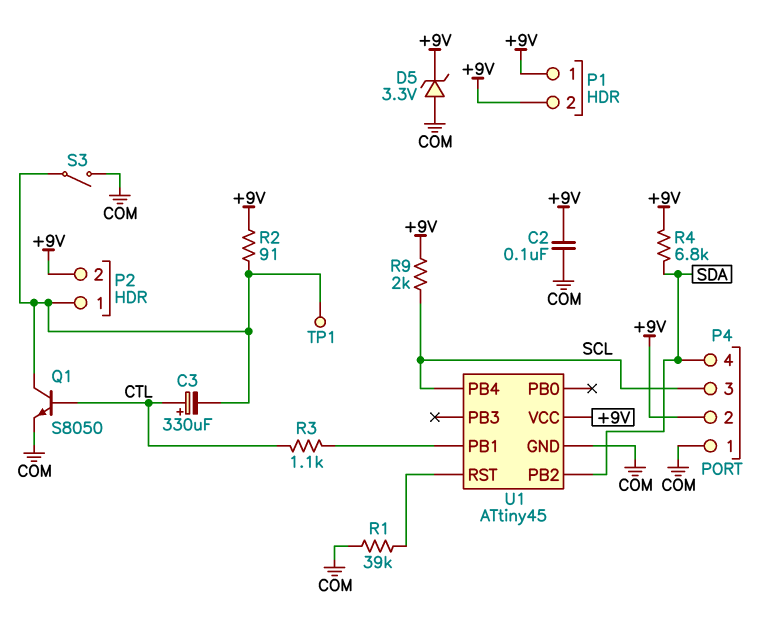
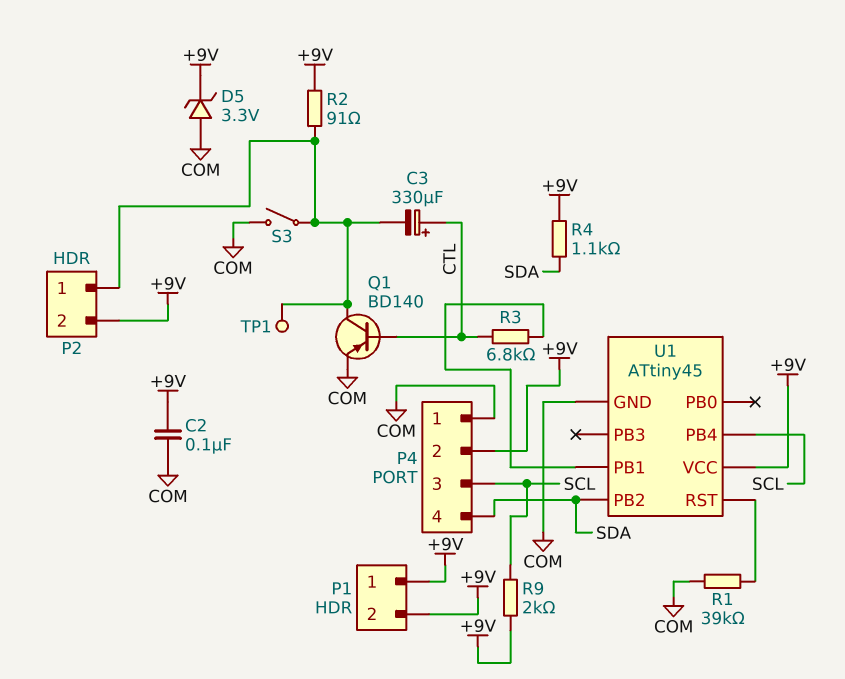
Q1: NPN S8050 (B CTL, C P2/1, E COM) -> PNP BD140 (B CTL, C P2/1, E COM)
R3: 1.1k (CTL, U1/PB1) -> 6.8k (CTL, U1/PB1)
R4: 6.8k (+9V, SDA) -> 1.1k (+9V, SDA)

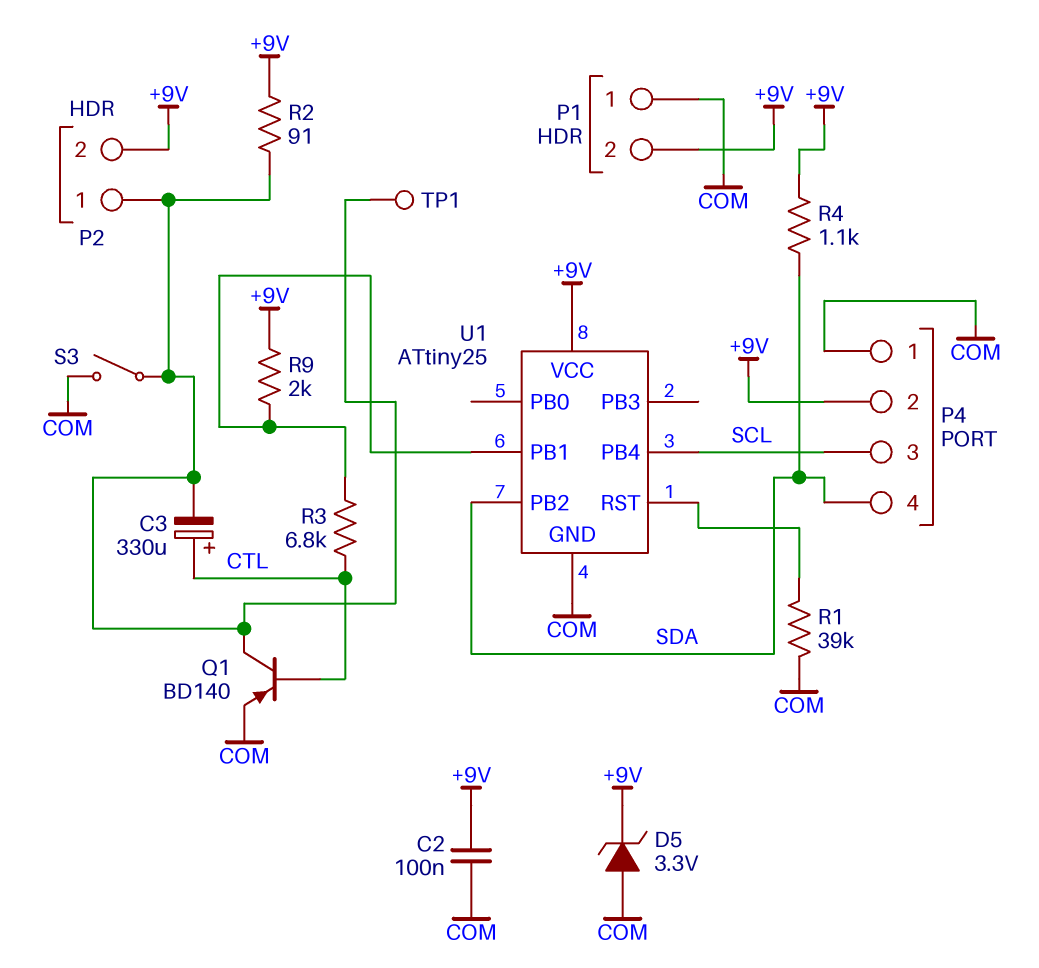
P1 pin 1: +9V -> COM
R9: 2k (+9V, SCL) -> 2k (+9V, U1/PB1)
U1: ATtiny45 -> ATtiny25

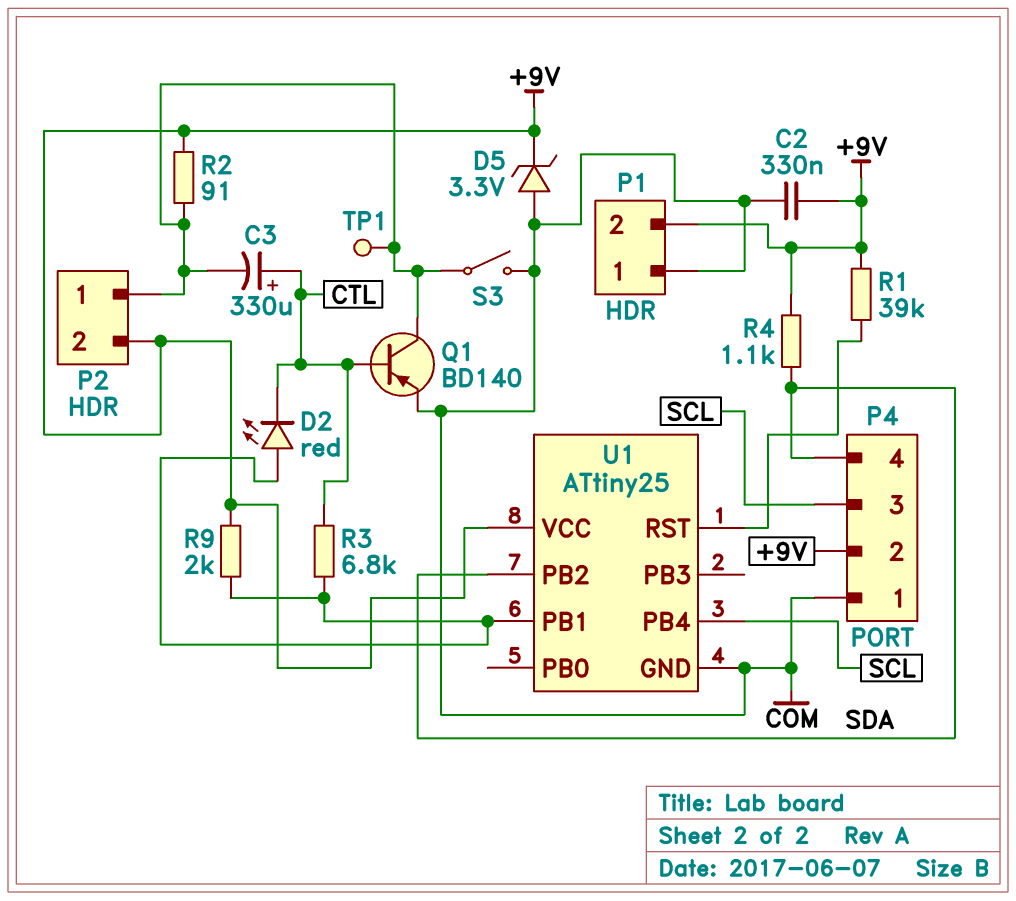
C2: 100nF (+9V, COM) -> 330nF (+9V, COM)
D2: none -> LED red (A U1/PB1, K CTL)
R1: 39k (COM, U1/RST) -> 39k (+9V, U1/RST)

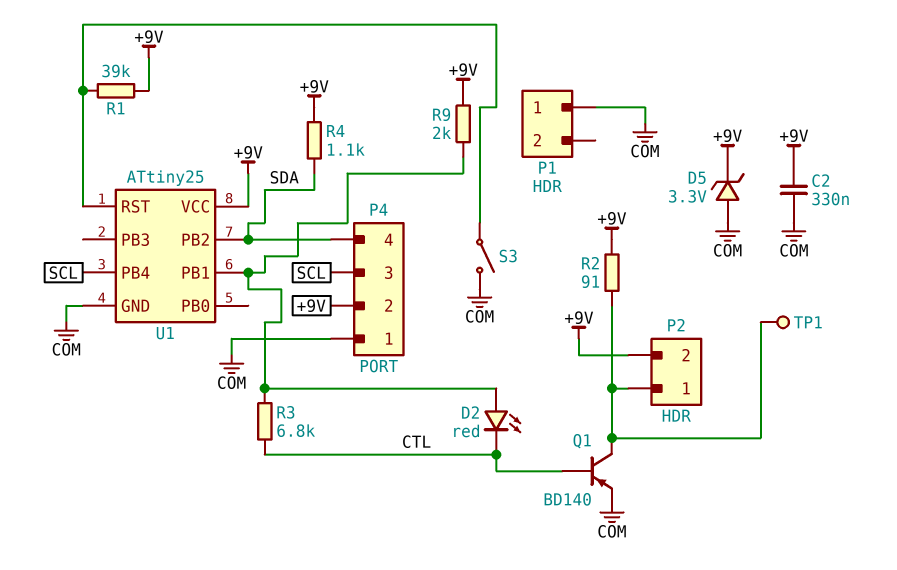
C3: 330uF (plus CTL, minus P2/1) -> none
P1 pin 2: +9V -> none
S3: switch (COM, P2/1) -> switch (COM, U1/RST)

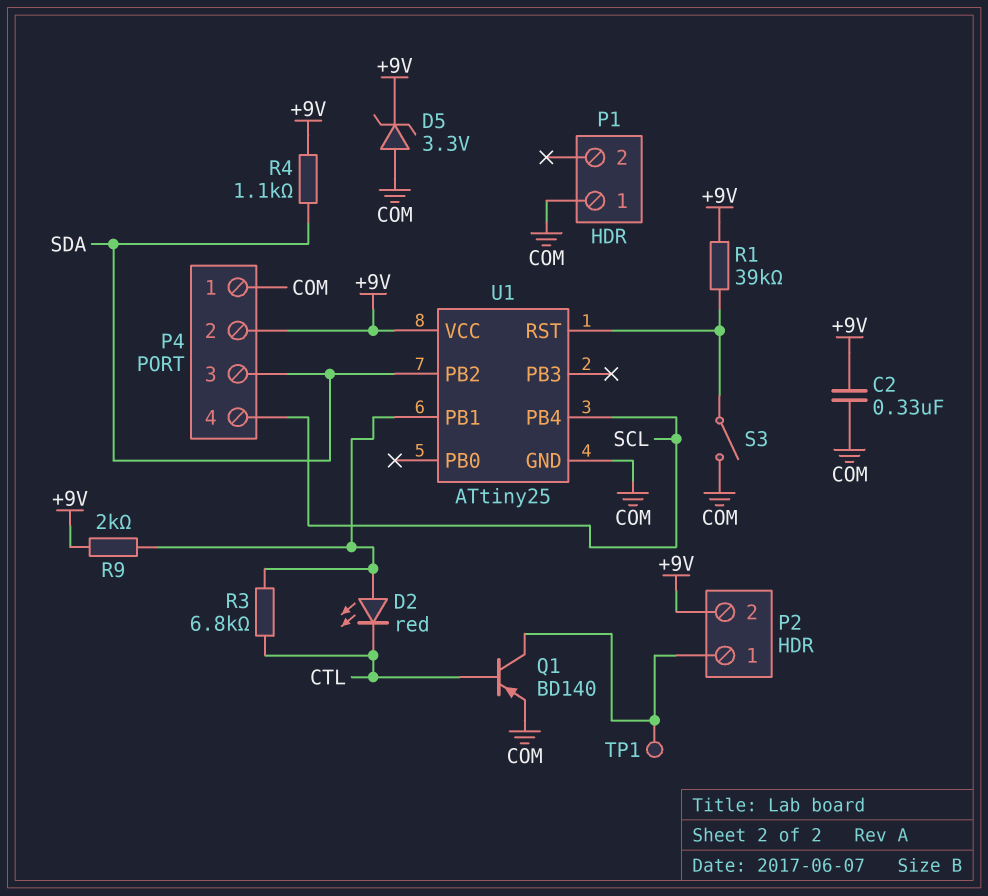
P4 pin 3: SCL -> SDA
P4 pin 4: SDA -> SCL
R2: 91 (+9V, P2/1) -> none

